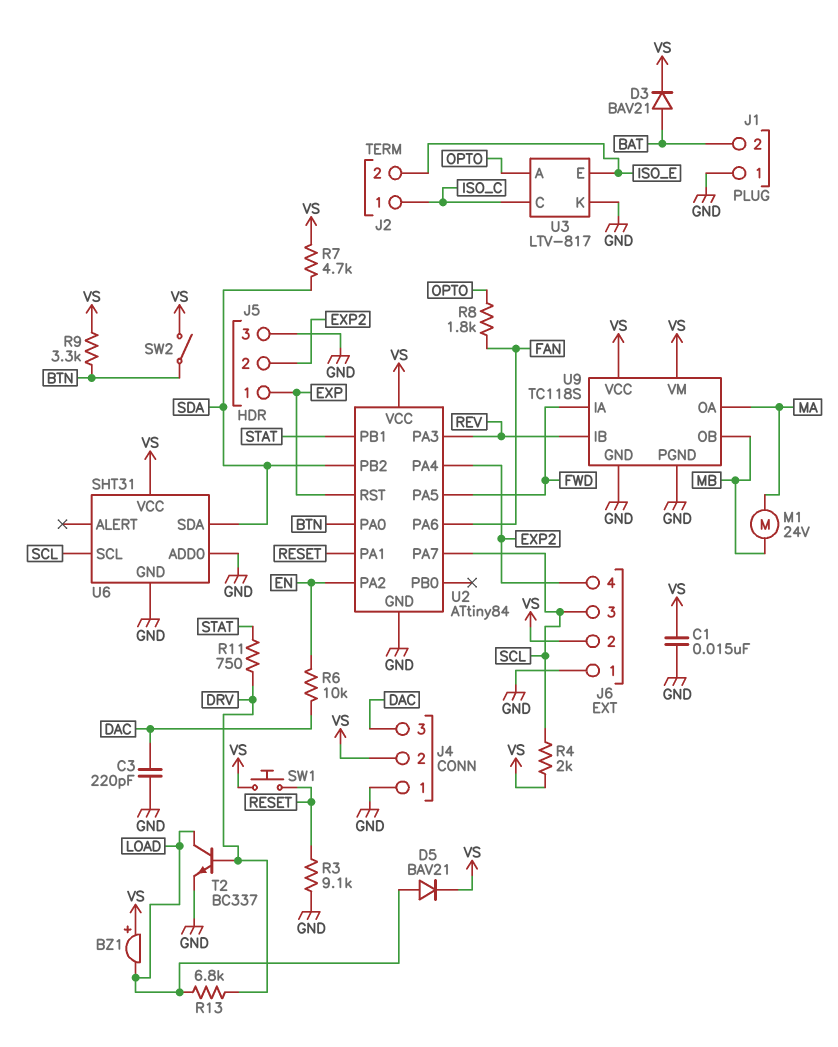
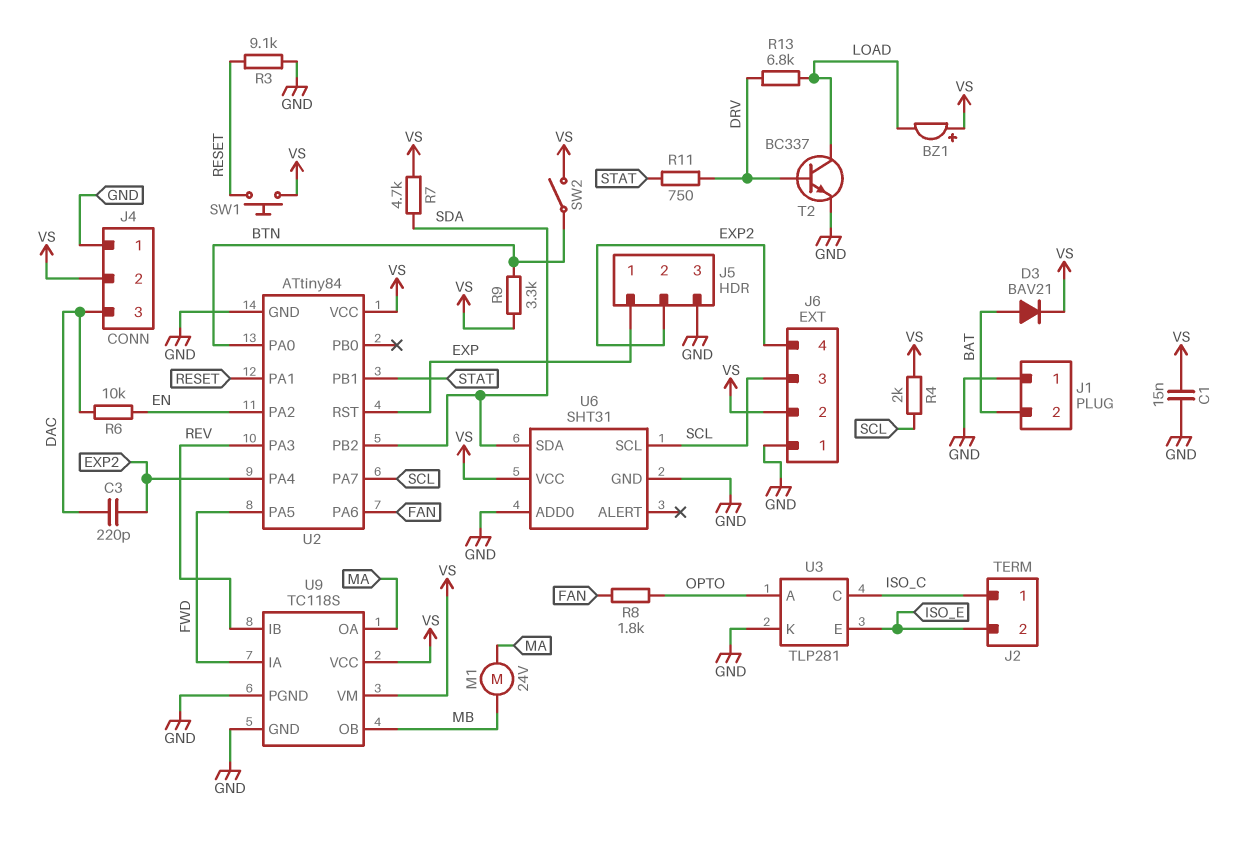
C3: 220pF (DAC, GND) -> 220pF (DAC, EXP2)
D5: diode BAV21 (A LOAD, K VS) -> none
U3: LTV-817 -> TLP281

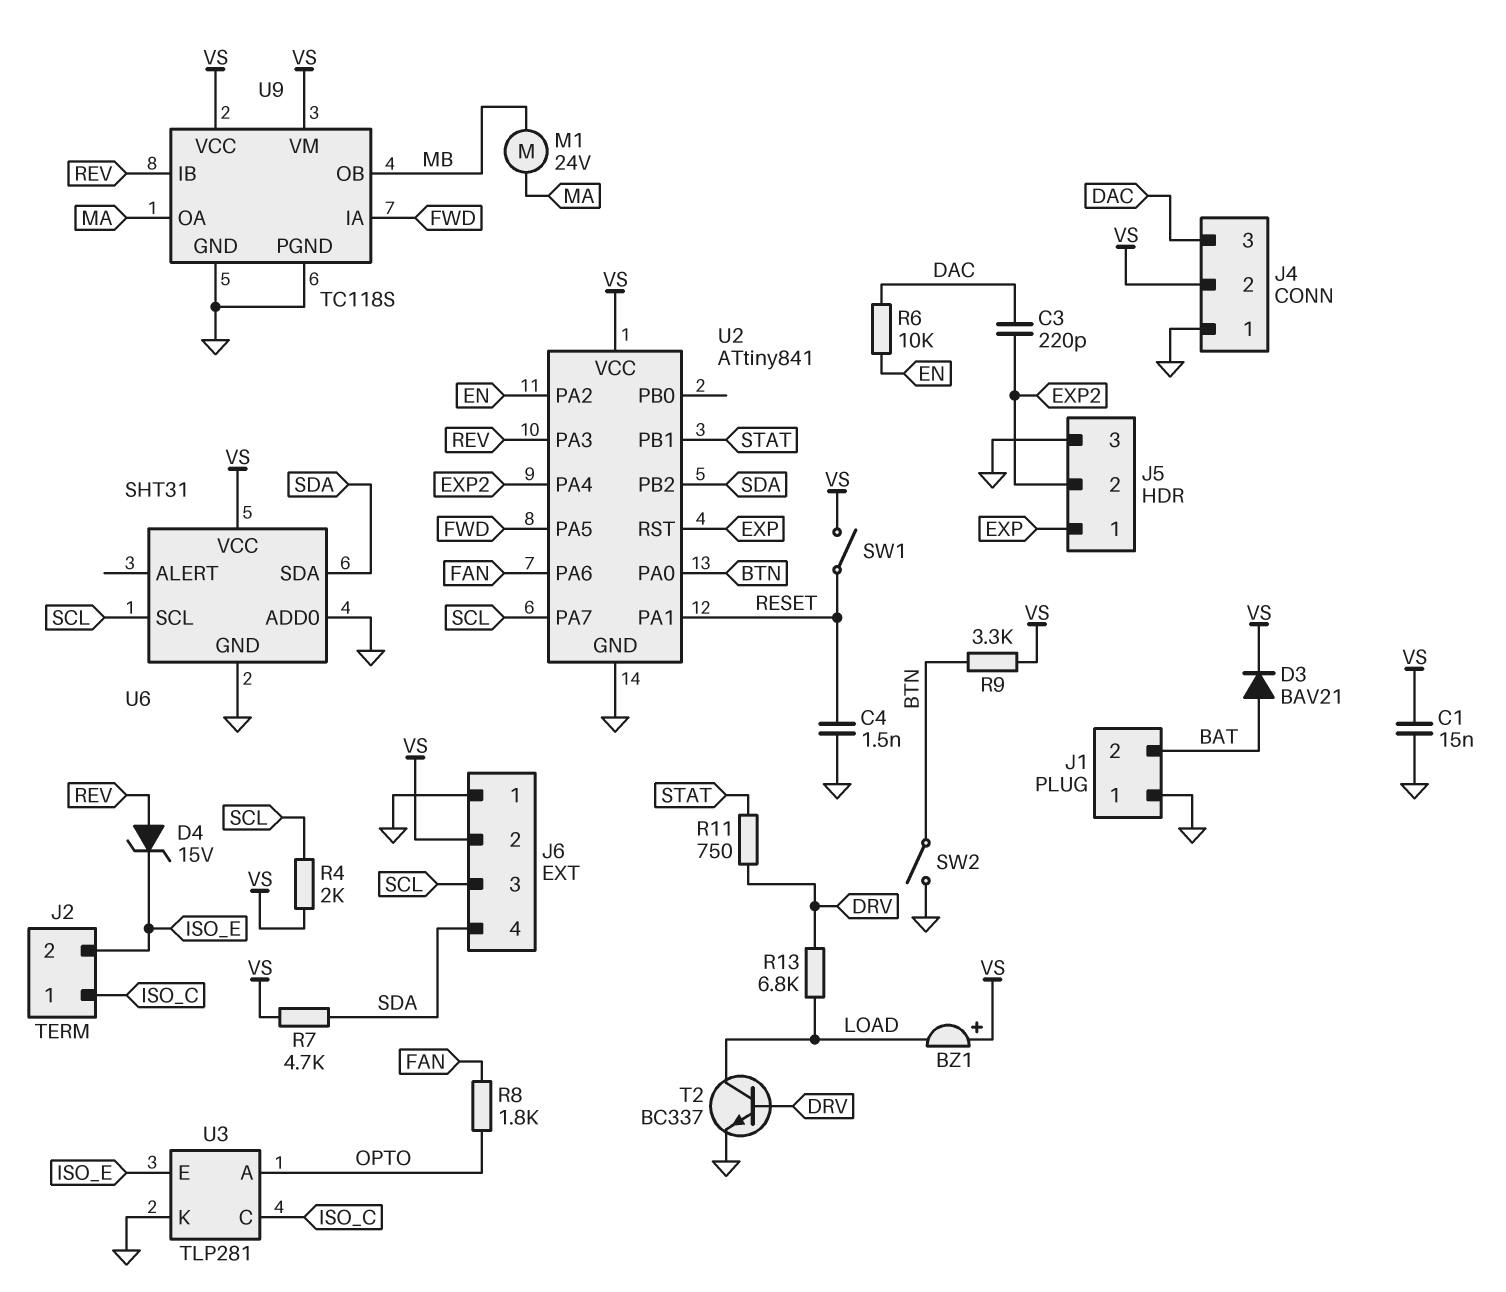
C4: none -> 1.5nF (GND, RESET)
D4: none -> zener 15V (A REV, K ISO_E)
J6 pin 4: EXP2 -> SDA
R3: 9.1k (GND, RESET) -> none
SW1: button (RESET, VS) -> switch (RESET, VS)
SW2: switch (BTN, VS) -> switch (BTN, GND)
U2: ATtiny84 -> ATtiny841

